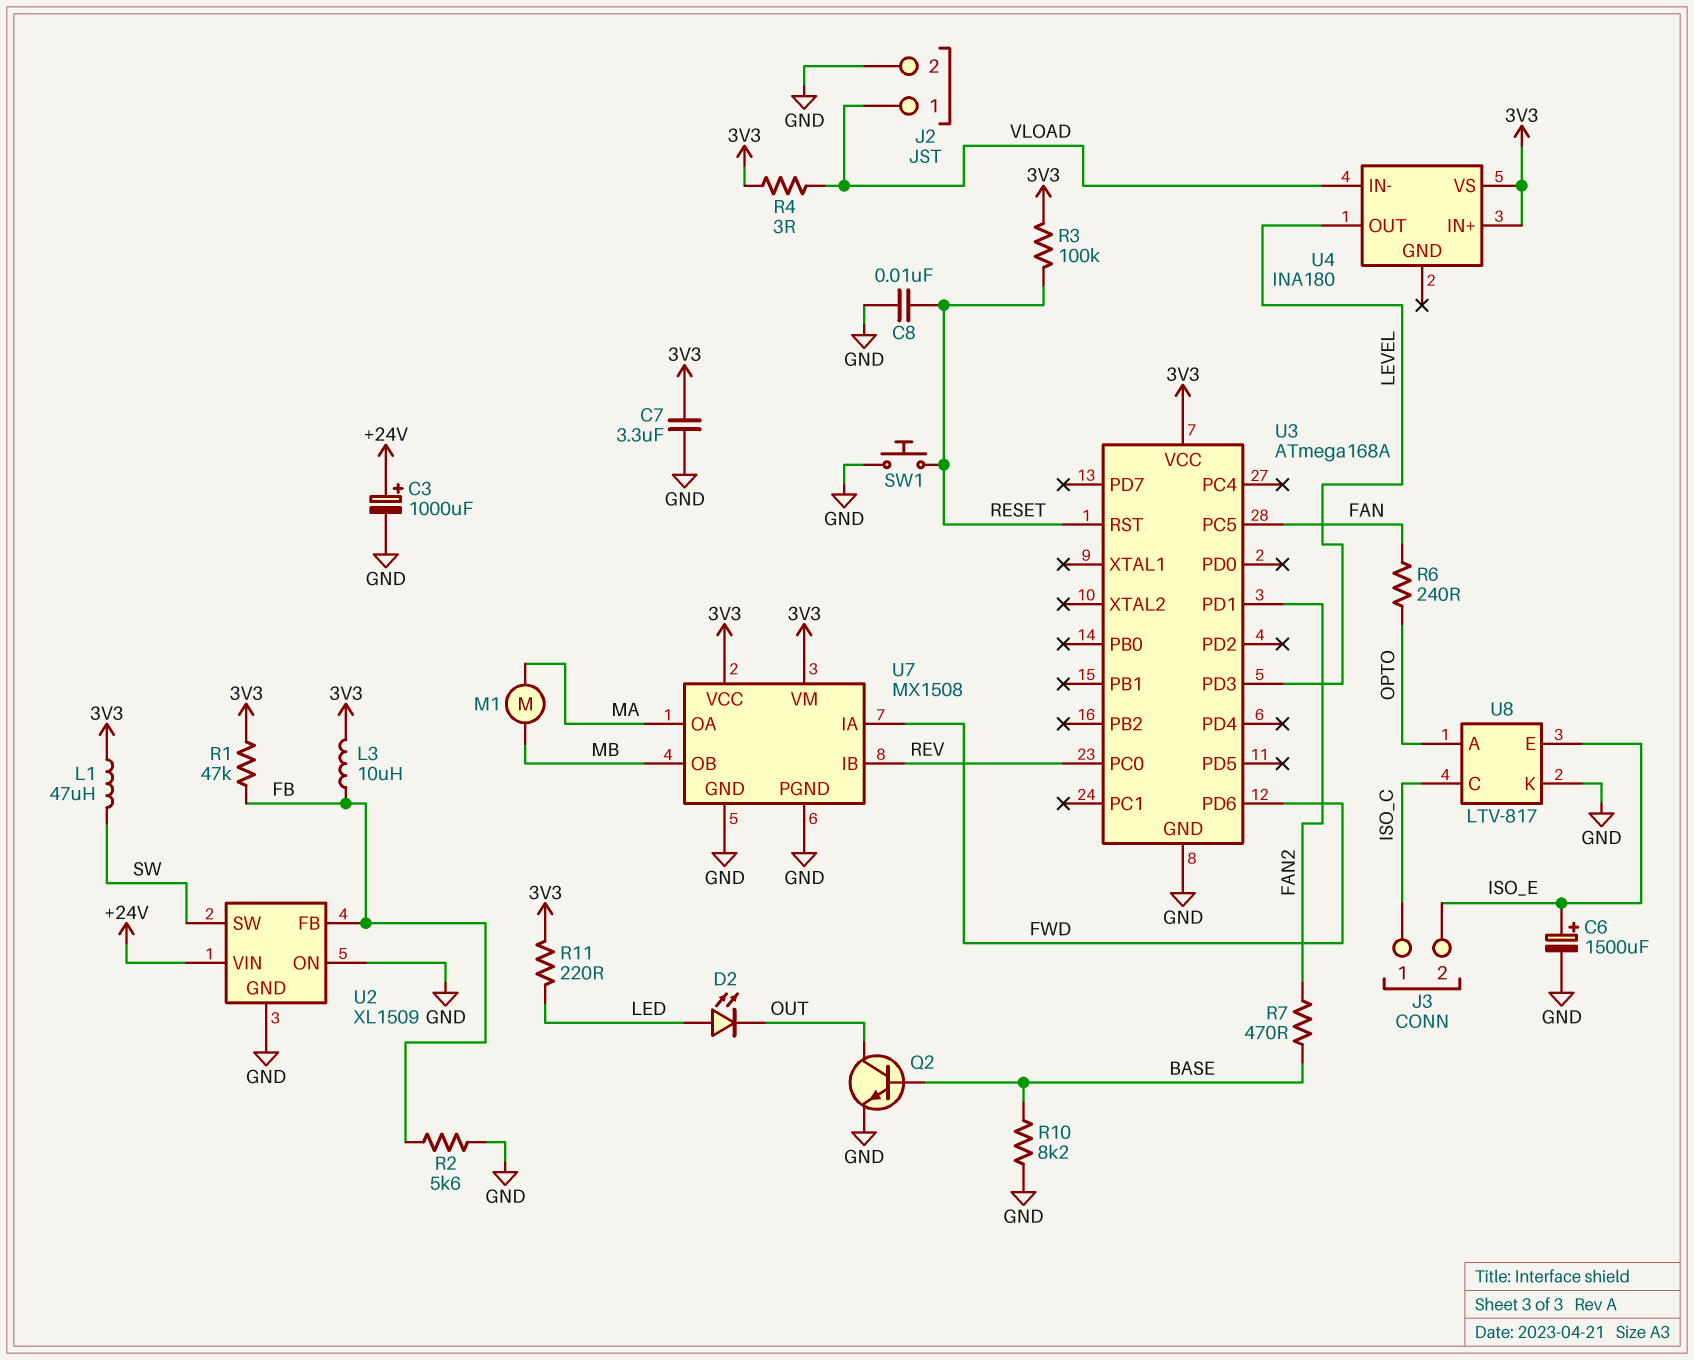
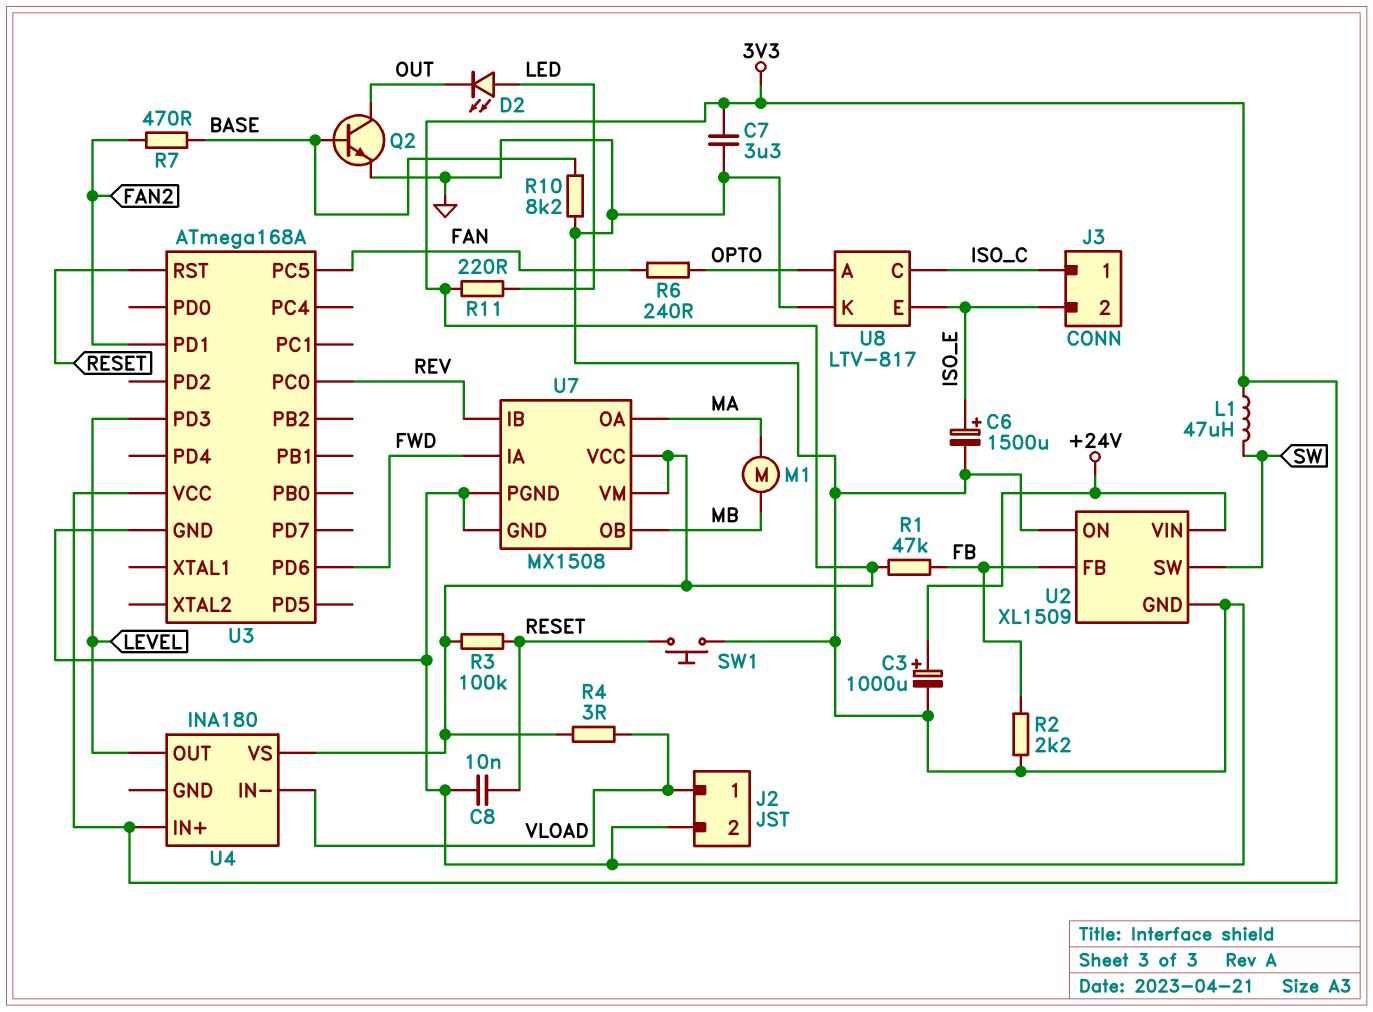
L3: 10uH (3V3, FB) -> none
R2: 5.6k (FB, GND) -> 2.2k (FB, GND)

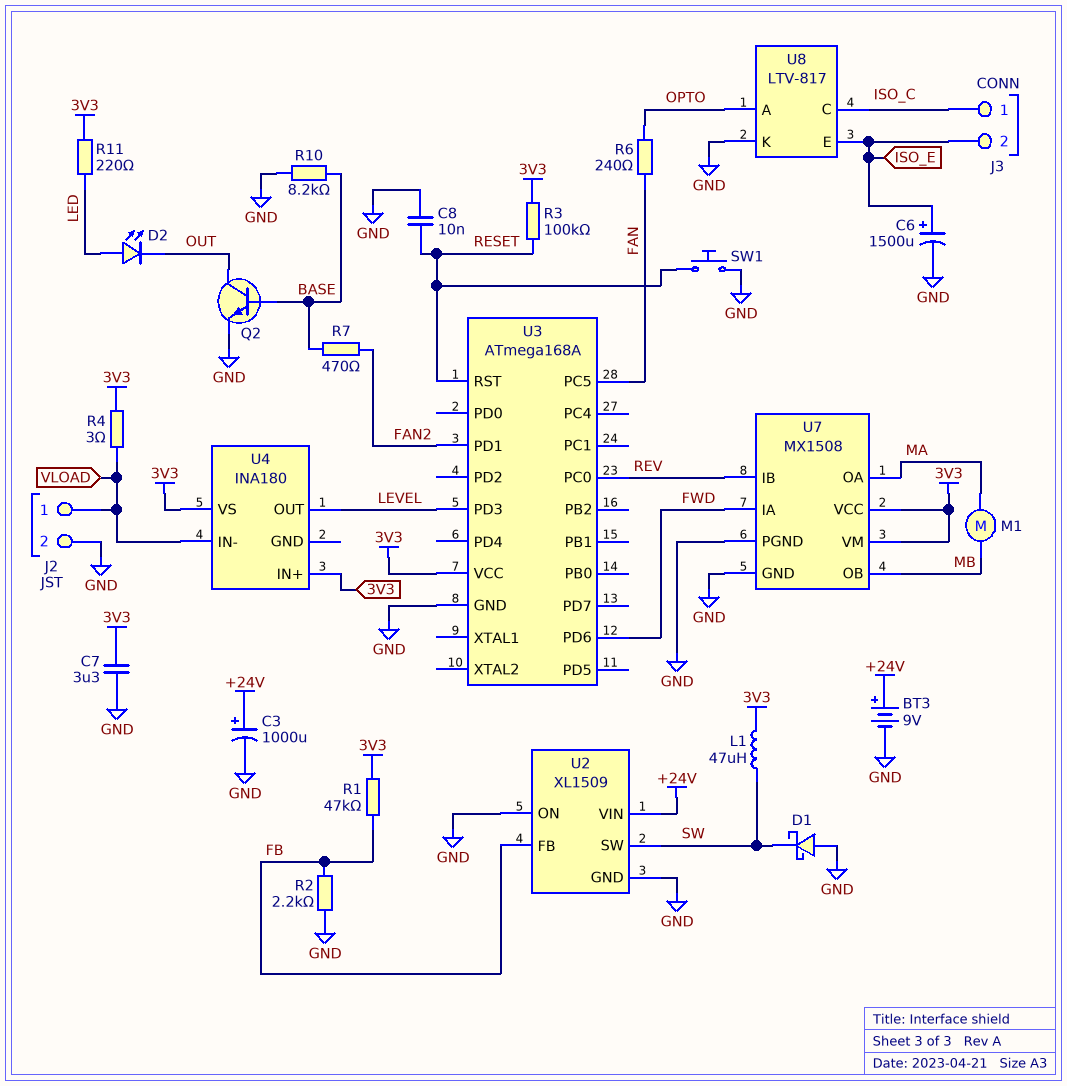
BT3: none -> 9V (plus +24V, minus GND)
D1: none -> schottky (A GND, K SW)

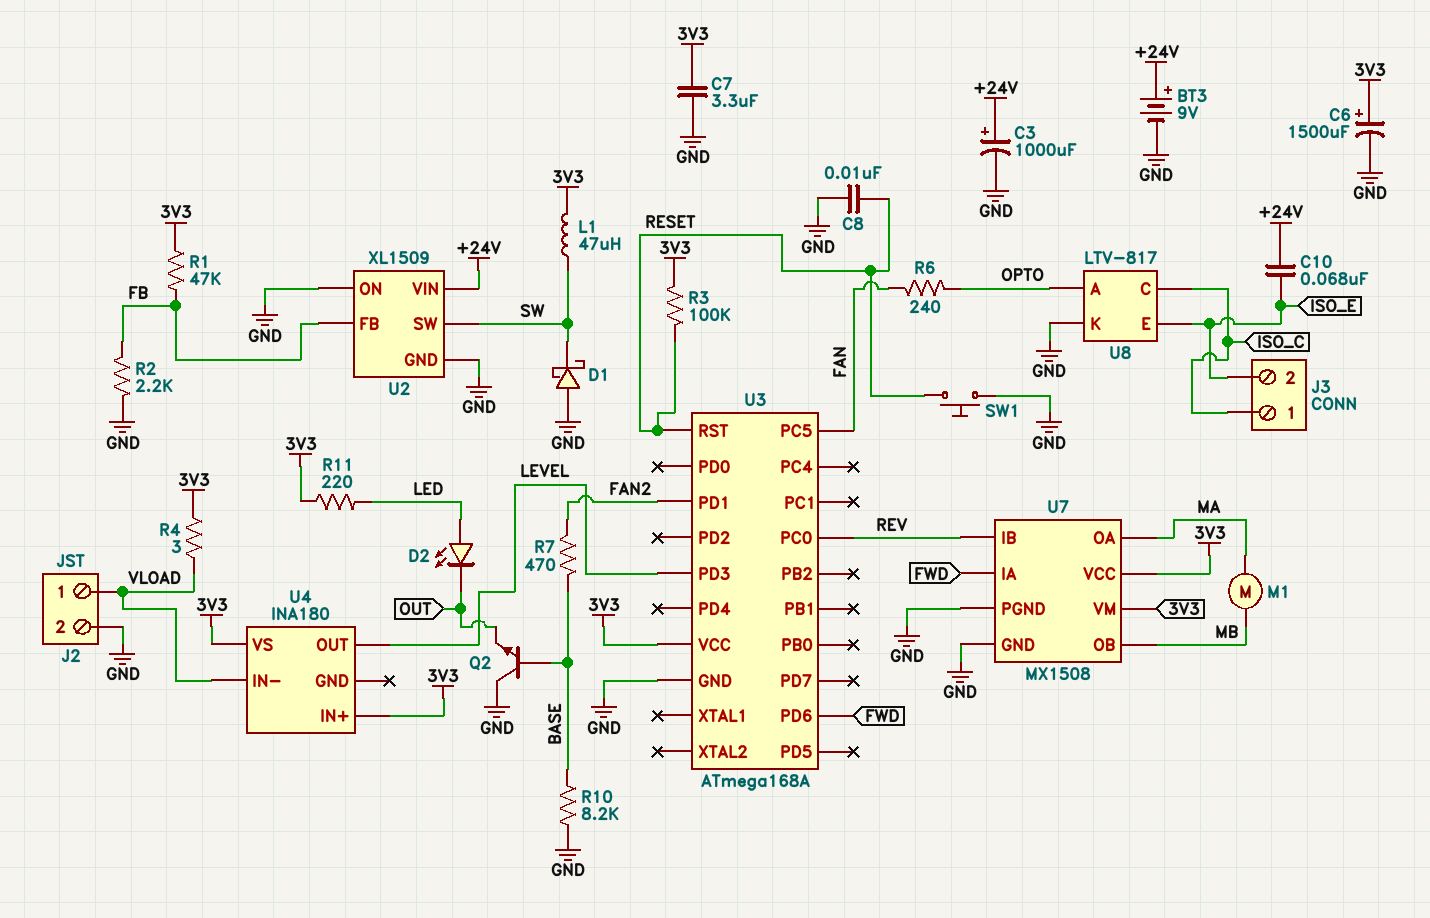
C6: 1500uF (plus ISO_E, minus GND) -> 1500uF (plus 3V3, minus GND)
C10: none -> 68nF (+24V, ISO_E)
Q2: NPN (B BASE, C OUT, E GND) -> NPN (B BASE, C GND, E OUT)

